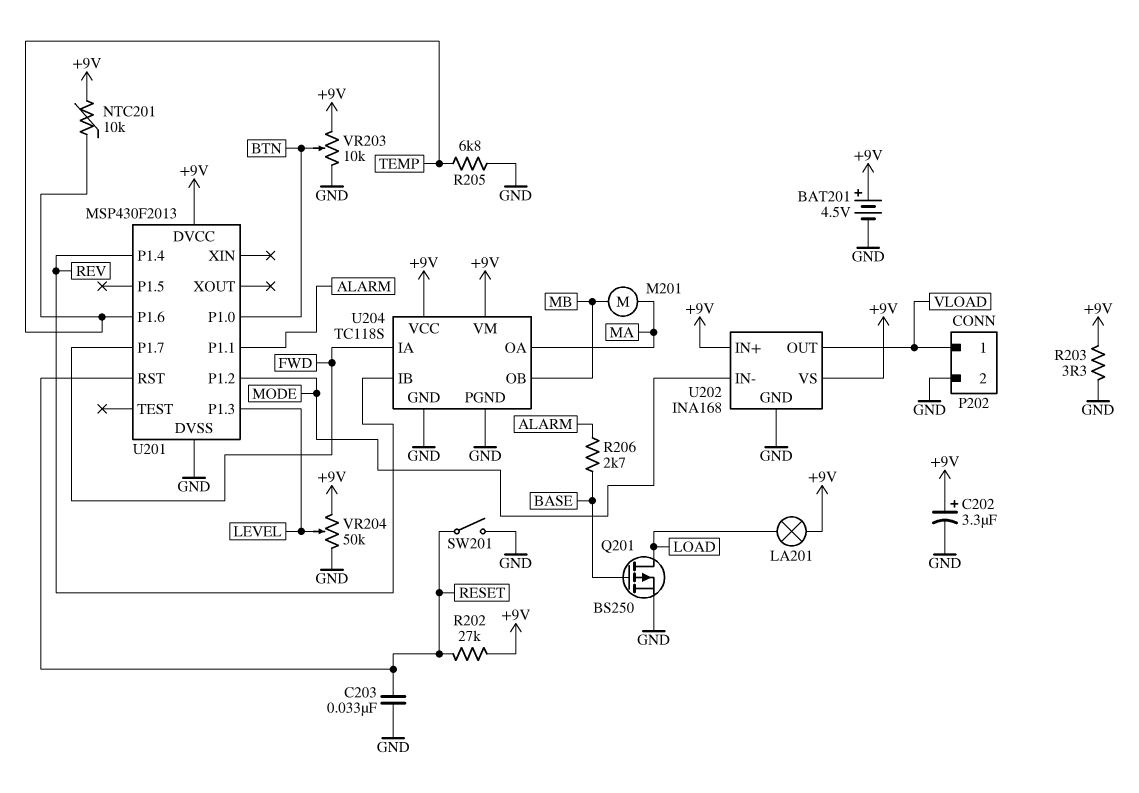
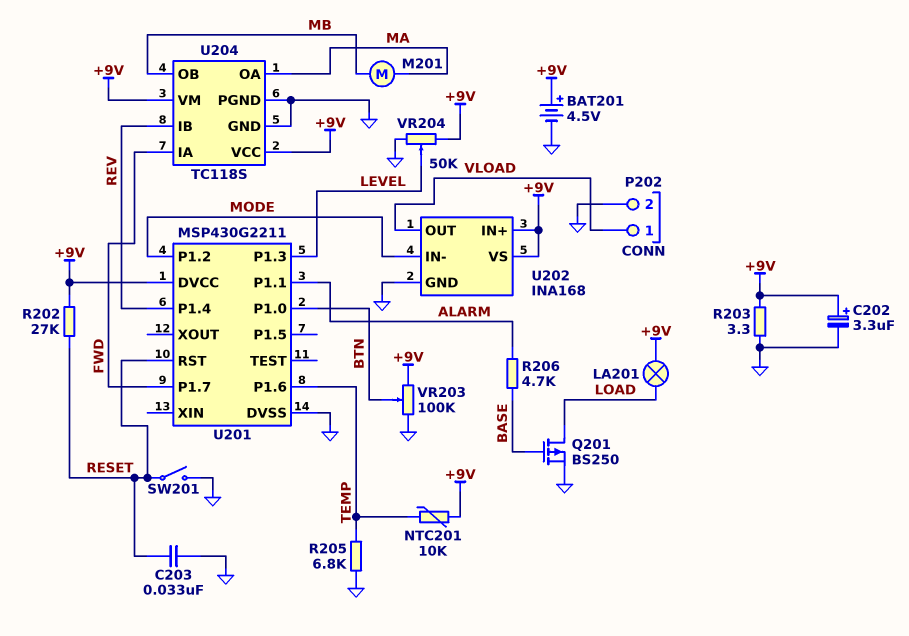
R206: 2.7k (ALARM, BASE) -> 4.7k (ALARM, BASE)
U201: MSP430F2013 -> MSP430G2211
VR203: 10k (+9V, GND, wiper BTN) -> 100k (+9V, GND, wiper BTN)

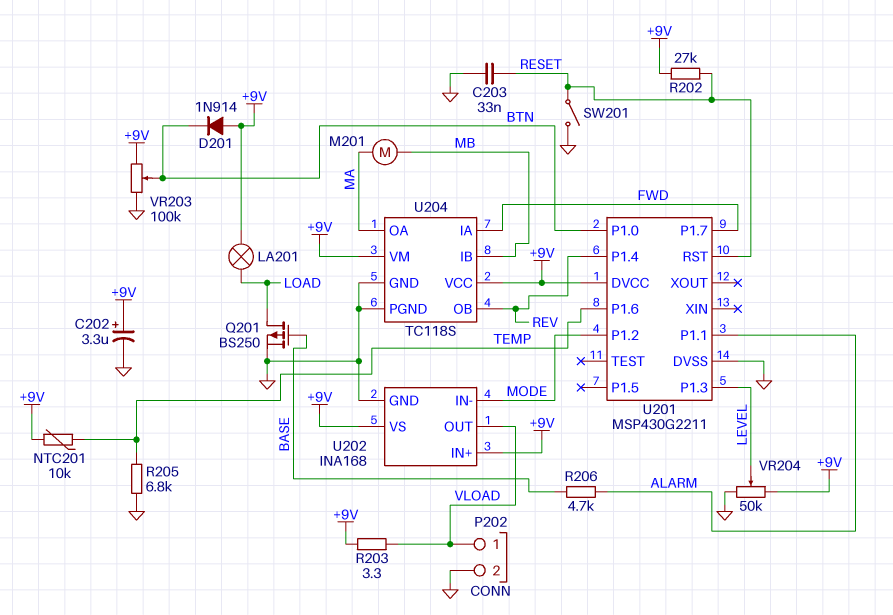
BAT201: 4.5V (plus +9V, minus GND) -> none
D201: none -> diode 1N914 (A +9V, K BTN)
R203: 3.3 (+9V, GND) -> 3.3 (+9V, VLOAD)
U204 pin IB: REV -> MB
U204 pin OB: MB -> REV

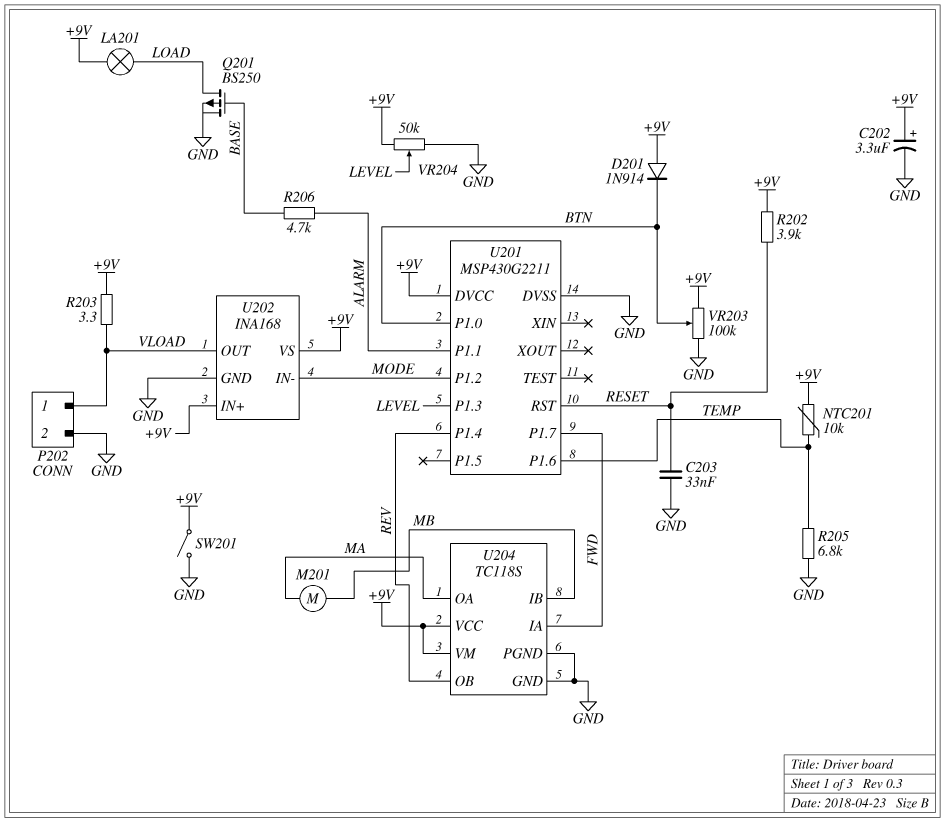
R202: 27k (+9V, RESET) -> 3.9k (+9V, RESET)
SW201: switch (GND, RESET) -> switch (+9V, GND)

